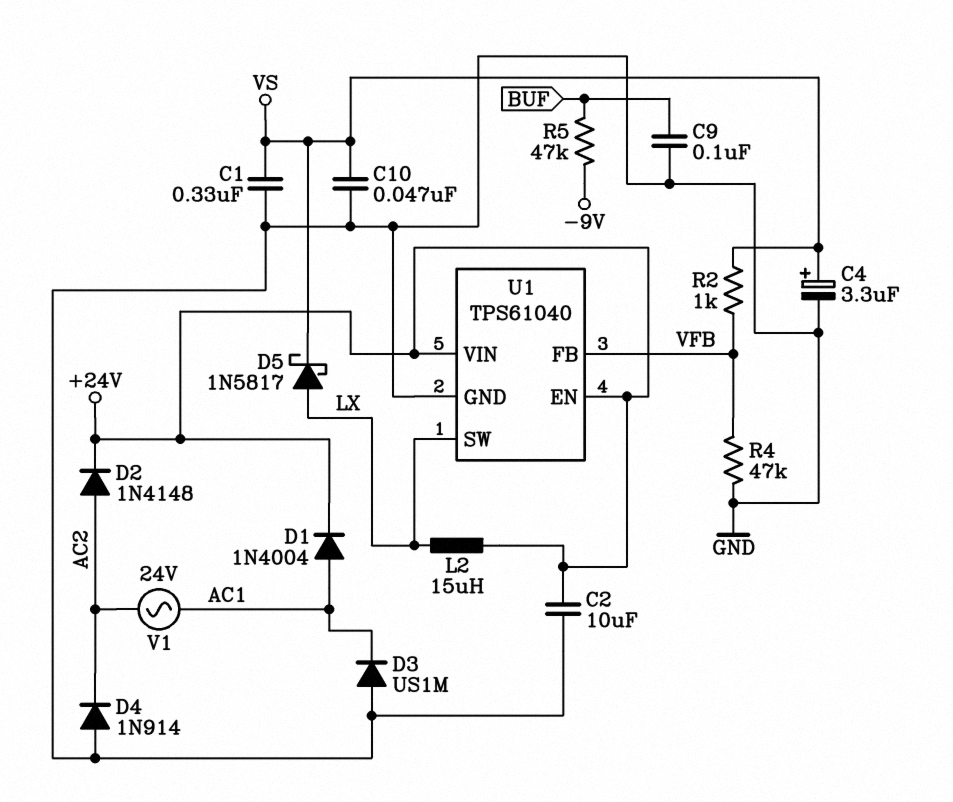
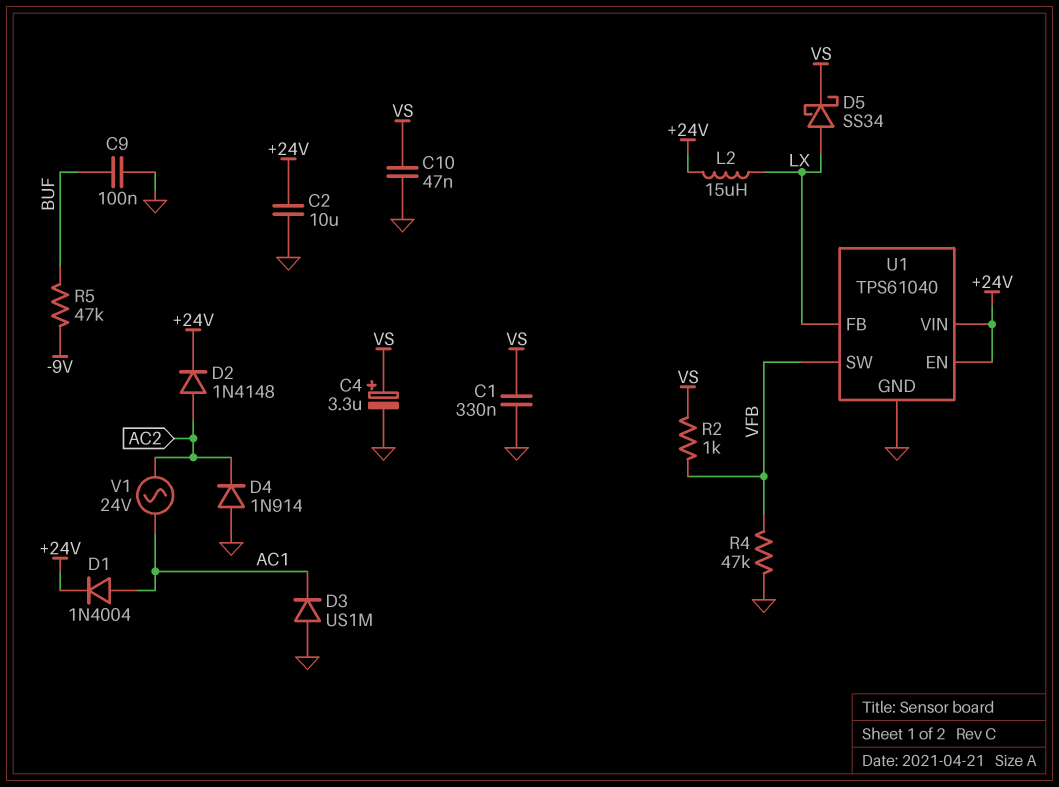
D5: schottky 1N5817 (A LX, K VS) -> schottky SS34 (A LX, K VS)
U1 pin FB: VFB -> LX
U1 pin SW: LX -> VFB

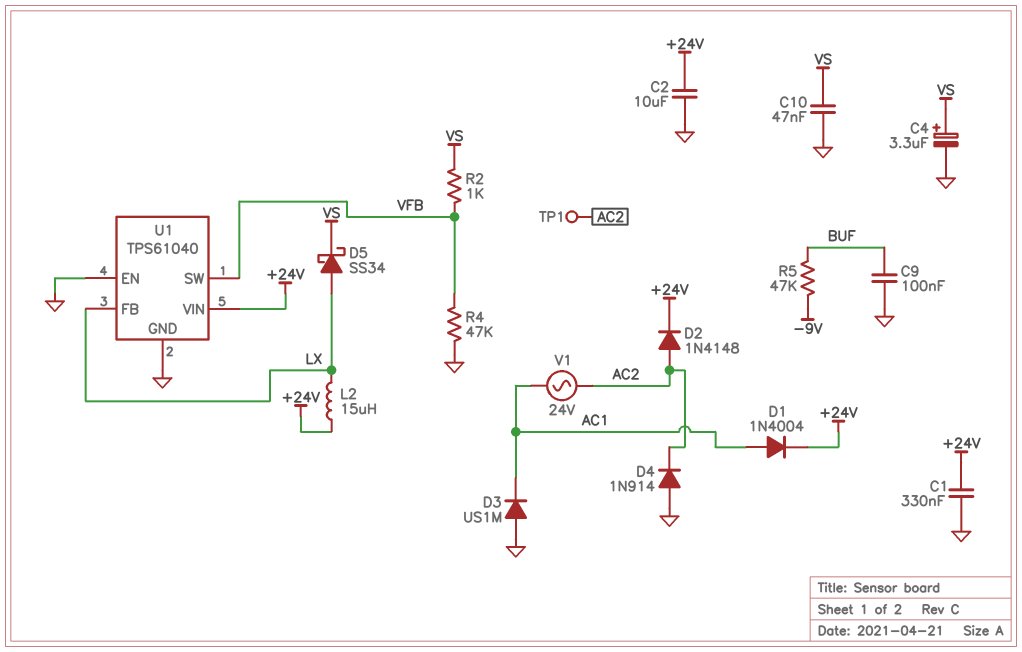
C1: 330nF (GND, VS) -> 330nF (+24V, GND)
TP1: none -> test point (AC2)
U1 pin EN: +24V -> GND

